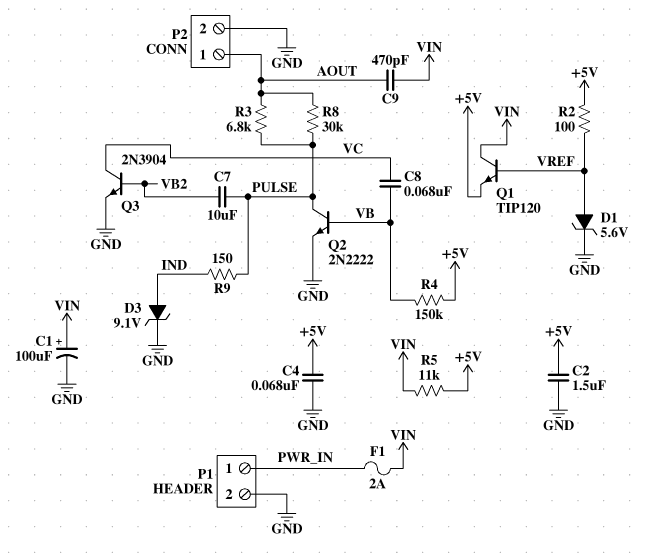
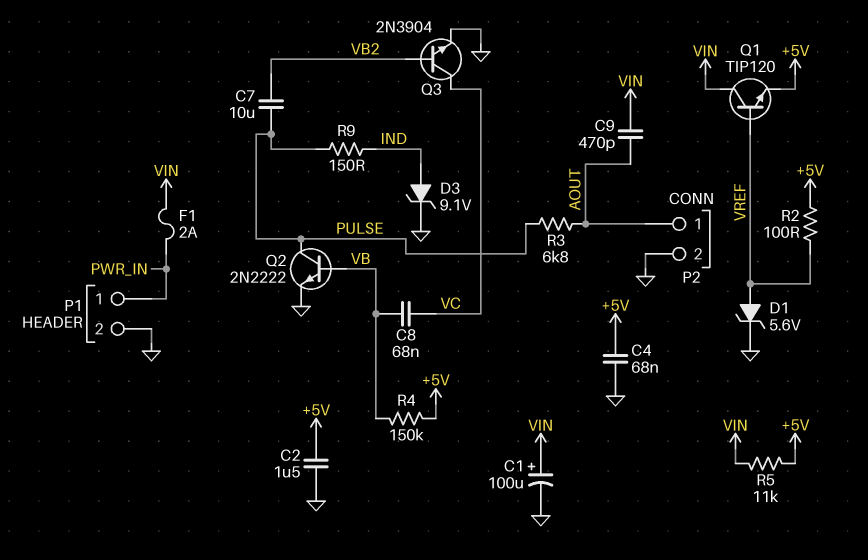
R8: 30k (AOUT, PULSE) -> none

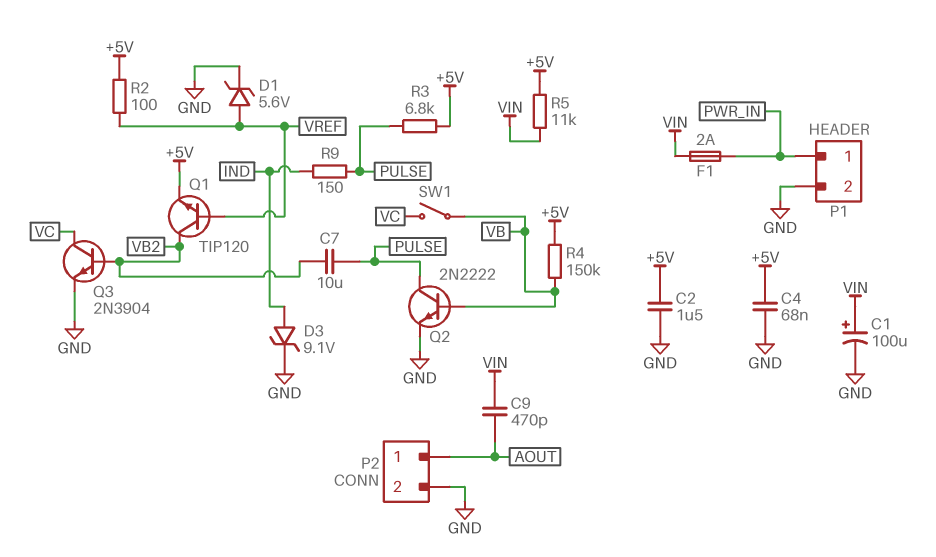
C8: 68nF (VB, VC) -> none
Q1: NPN TIP120 (B VREF, C VIN, E +5V) -> NPN TIP120 (B VREF, C VB2, E +5V)
R3: 6.8k (AOUT, PULSE) -> 6.8k (+5V, PULSE)
SW1: none -> switch (VB, VC)

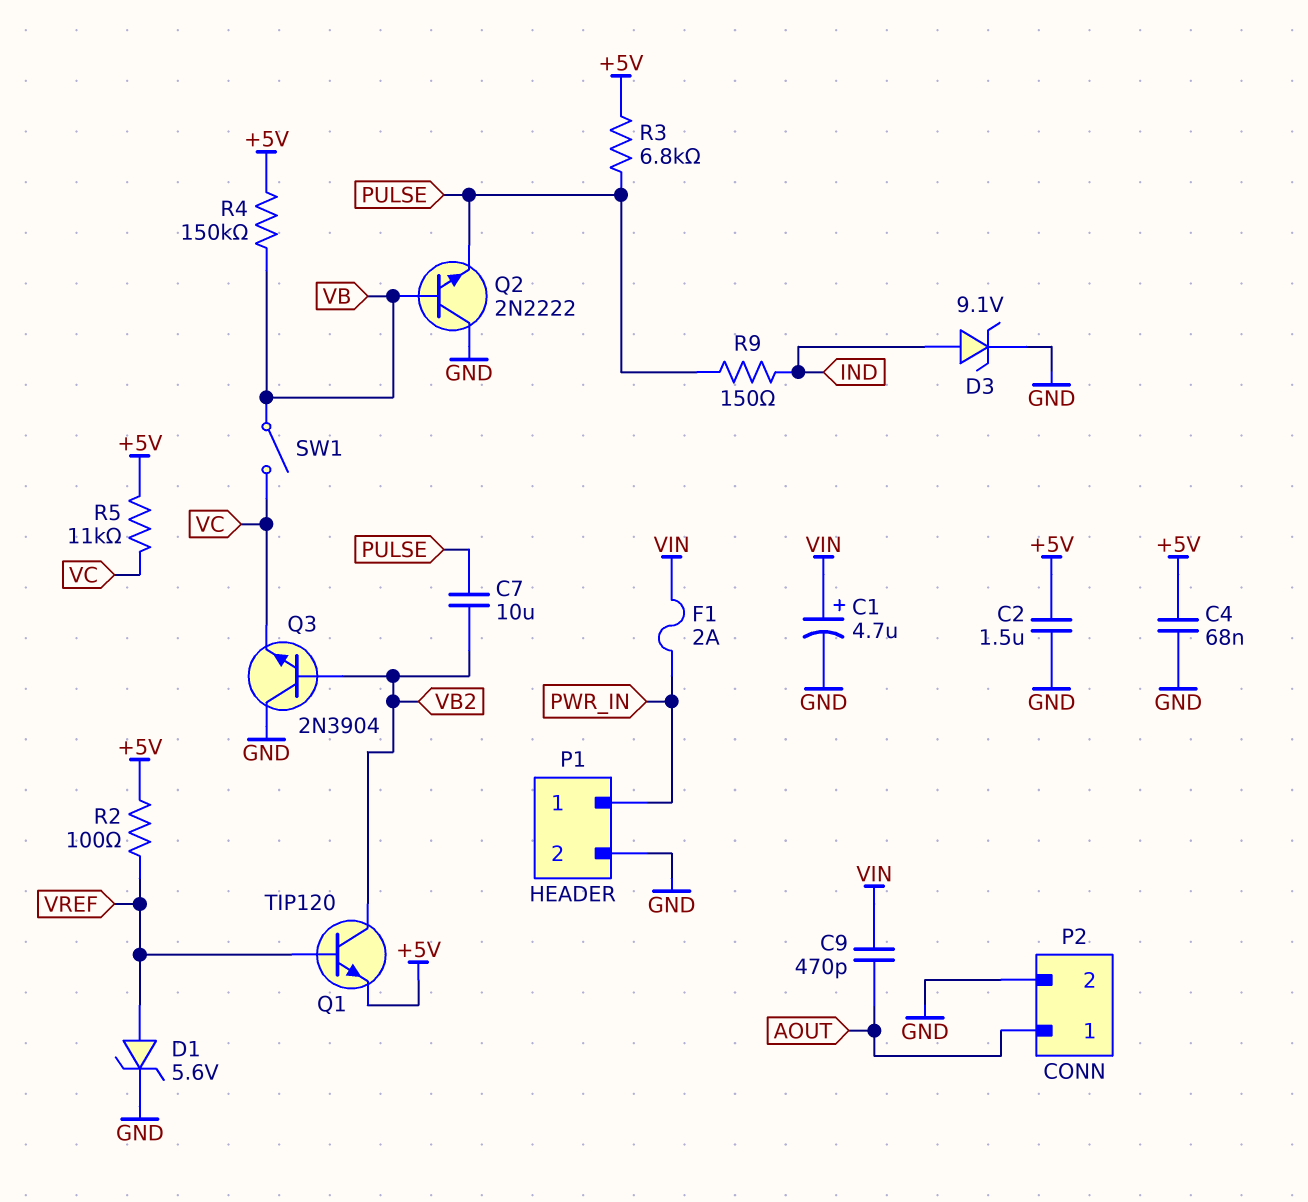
C1: 100uF (plus VIN, minus GND) -> 4.7uF (plus VIN, minus GND)
Q2: NPN 2N2222 (B VB, C PULSE, E GND) -> NPN 2N2222 (B VB, C GND, E PULSE)
Q3: NPN 2N3904 (B VB2, C VC, E GND) -> NPN 2N3904 (B VB2, C GND, E VC)
R5: 11k (+5V, VIN) -> 11k (+5V, VC)

